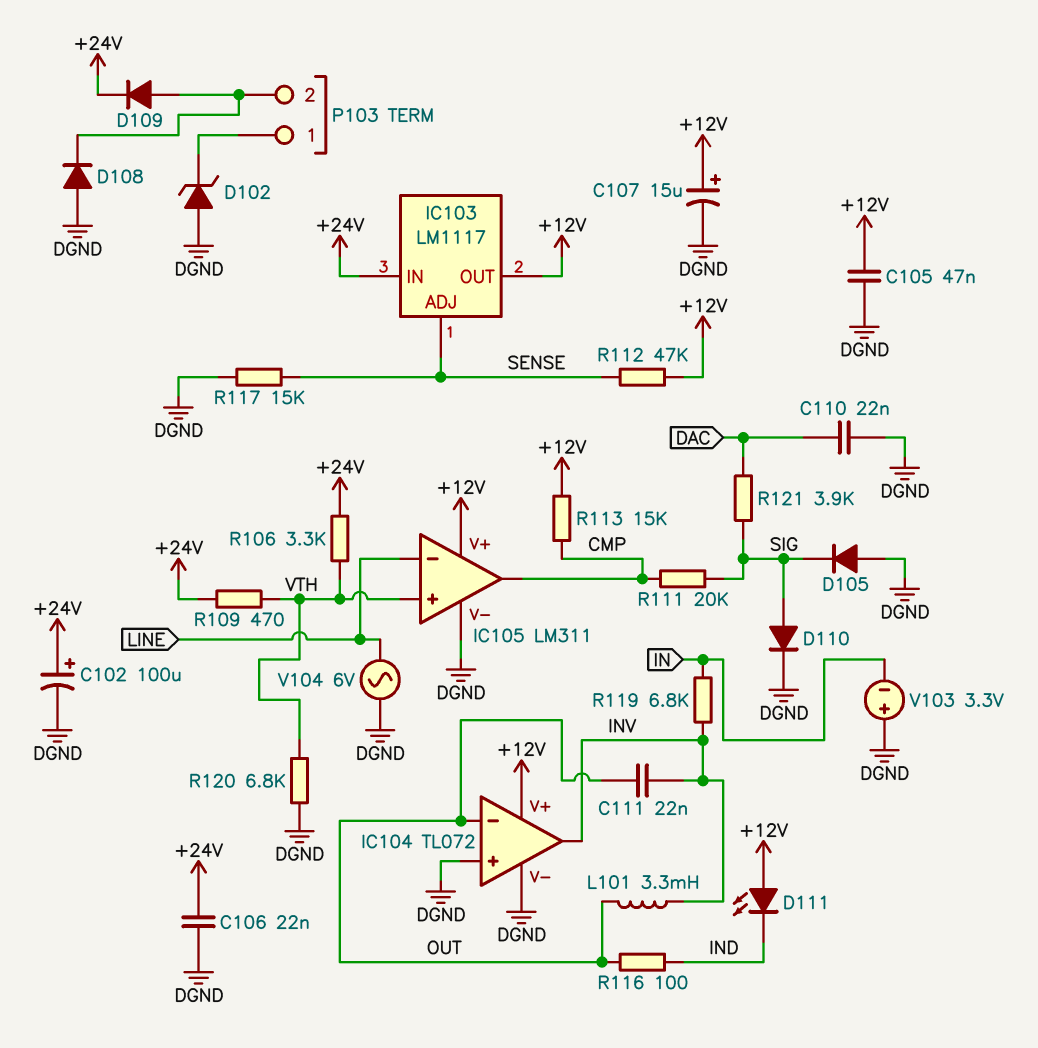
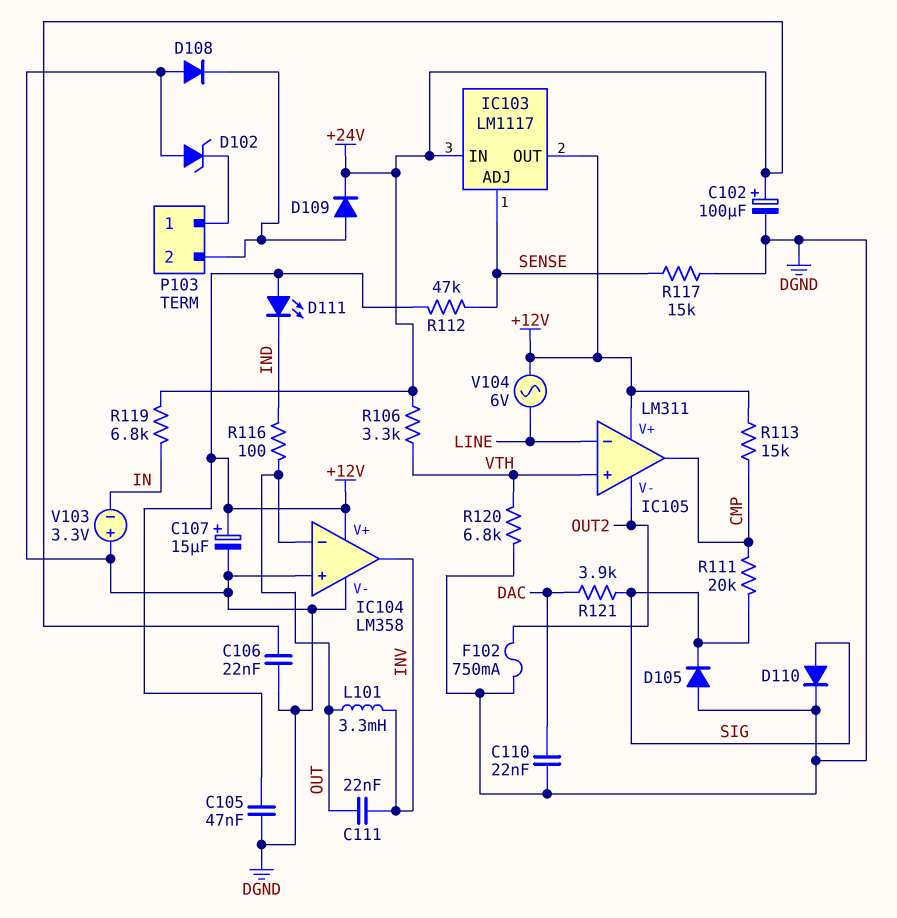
F102: none -> 750mA (DGND, OUT2)
IC104: TL072 -> LM358
IC105 pin V-: DGND -> OUT2
R109: 470 (+24V, VTH) -> none
R119: 6.8k (IN, INV) -> 6.8k (+24V, IN)
V104: AC 6V (DGND, LINE) -> AC 6V (+12V, LINE)

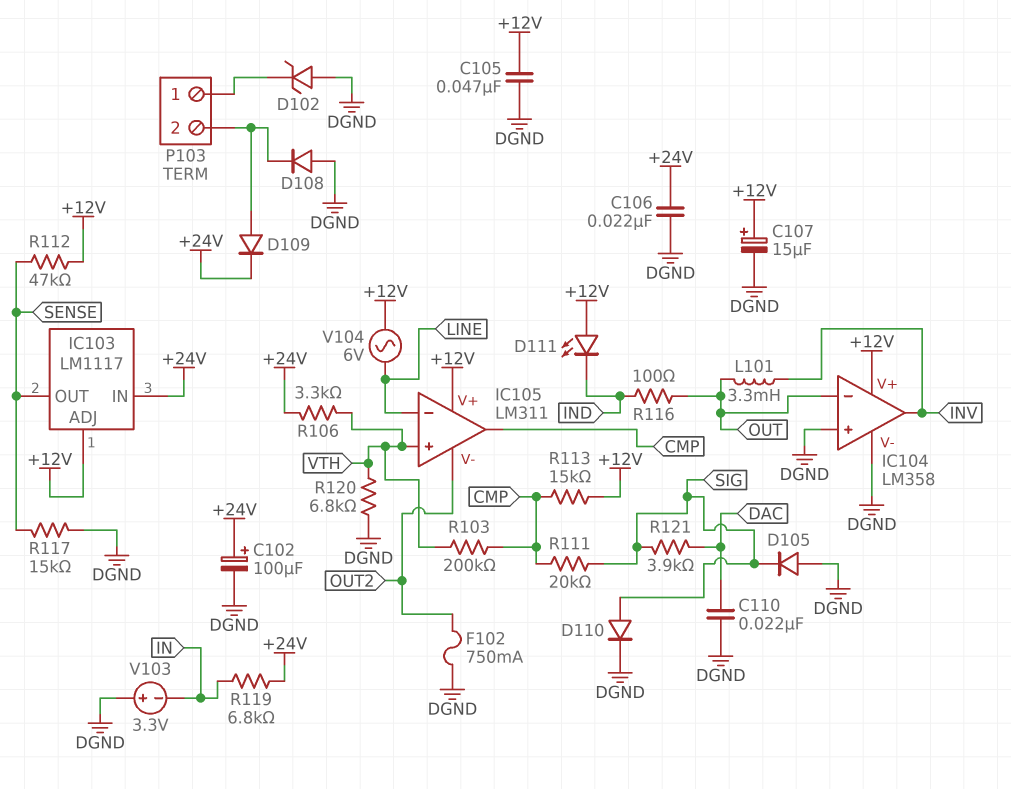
C111: 22nF (INV, OUT) -> none
IC103 pin ADJ: SENSE -> +12V
IC103 pin OUT: +12V -> SENSE
R103: none -> 200k (CMP, VTH)

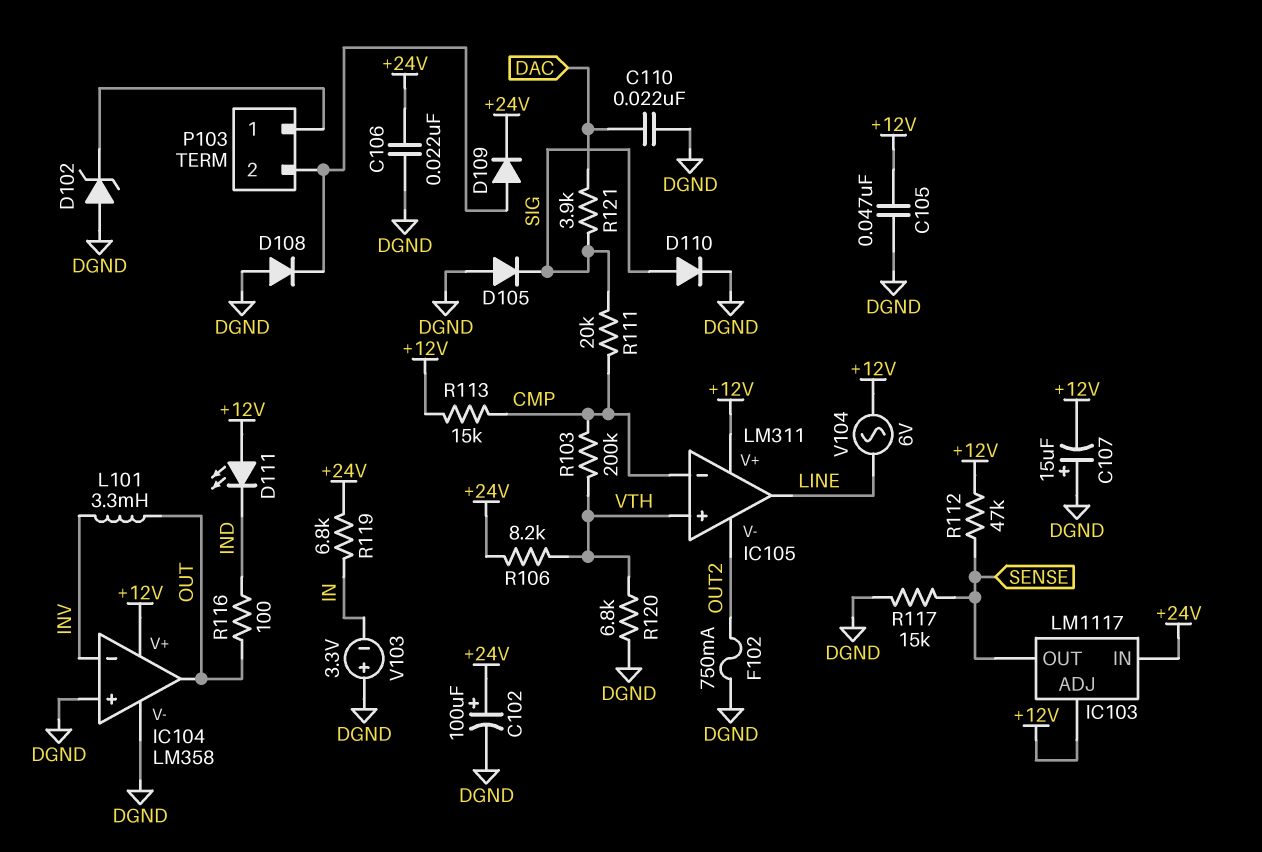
C107: 15uF (plus +12V, minus DGND) -> 15uF (plus DGND, minus +12V)
IC104 pin in-: OUT -> INV
IC104 pin out: INV -> OUT
IC105 pin in-: LINE -> CMP
IC105 pin out: CMP -> LINE
R106: 3.3k (+24V, VTH) -> 8.2k (+24V, VTH)

